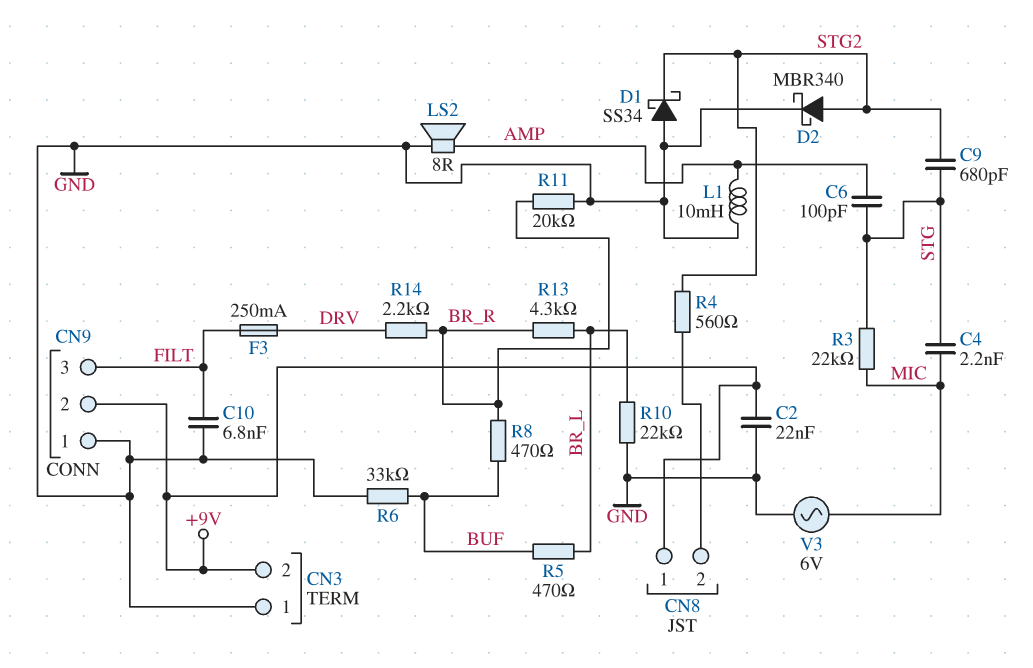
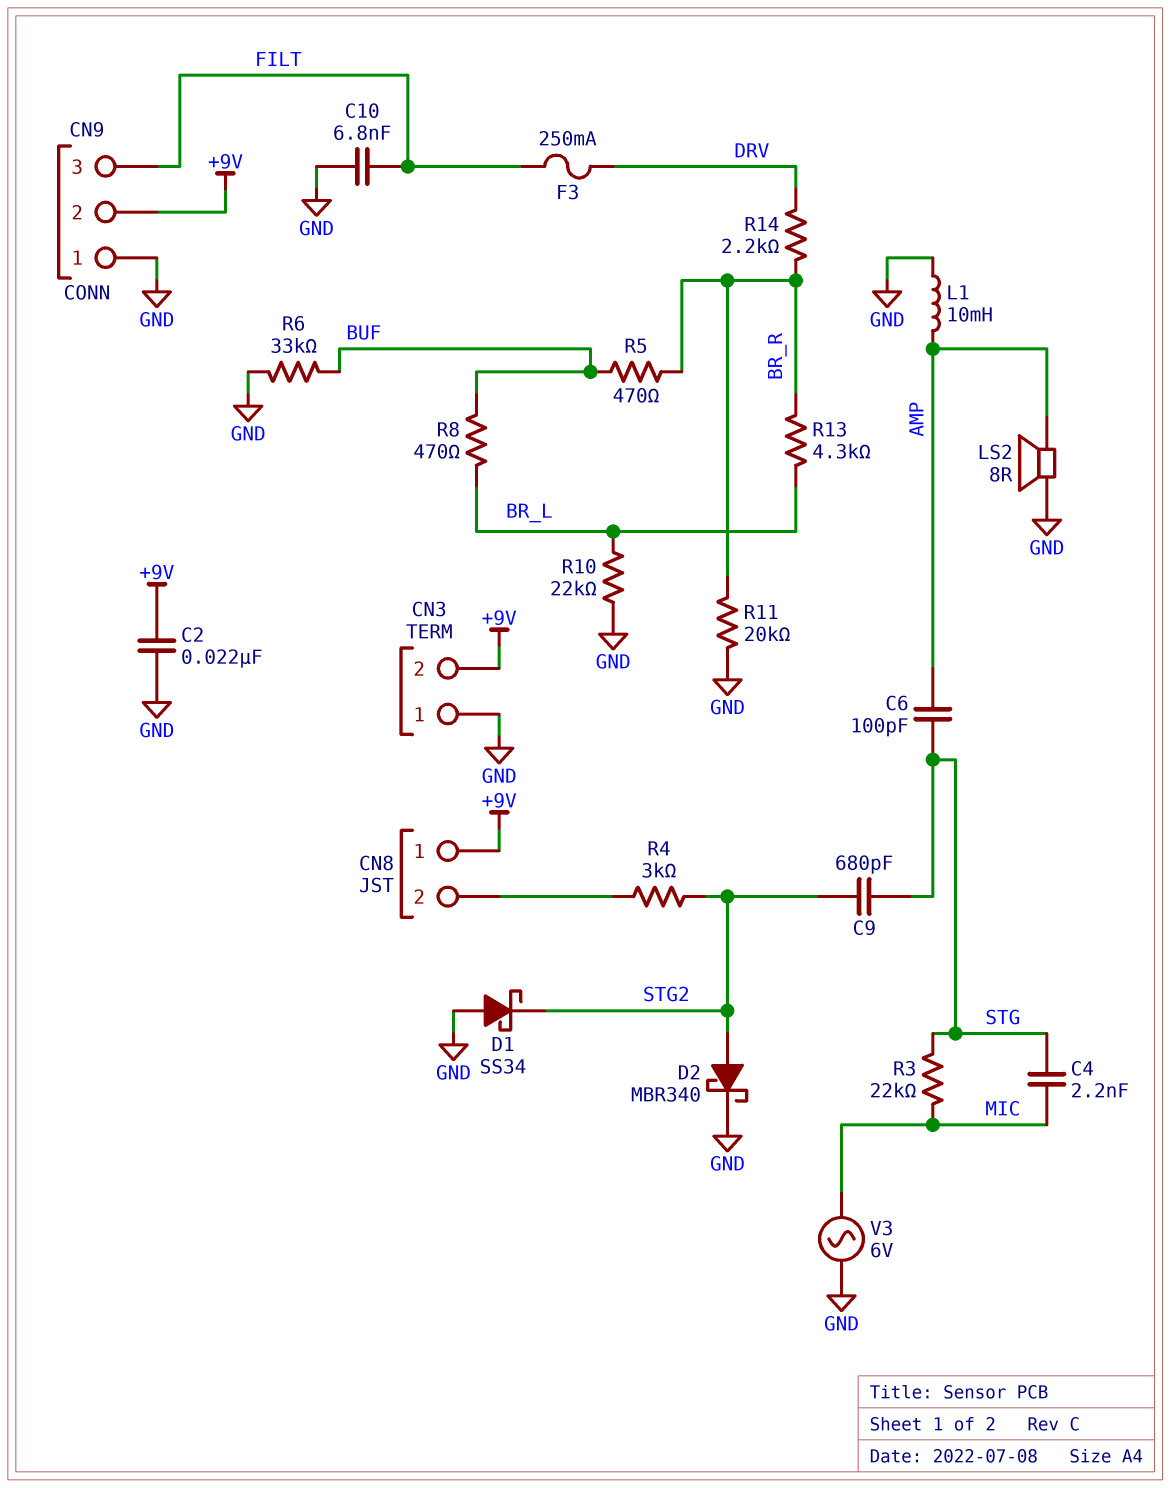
R4: 560 (CN8/2, STG2) -> 3k (CN8/2, STG2)
R5: 470 (BR_L, BUF) -> 470 (BR_R, BUF)
R8: 470 (BR_R, BUF) -> 470 (BR_L, BUF)

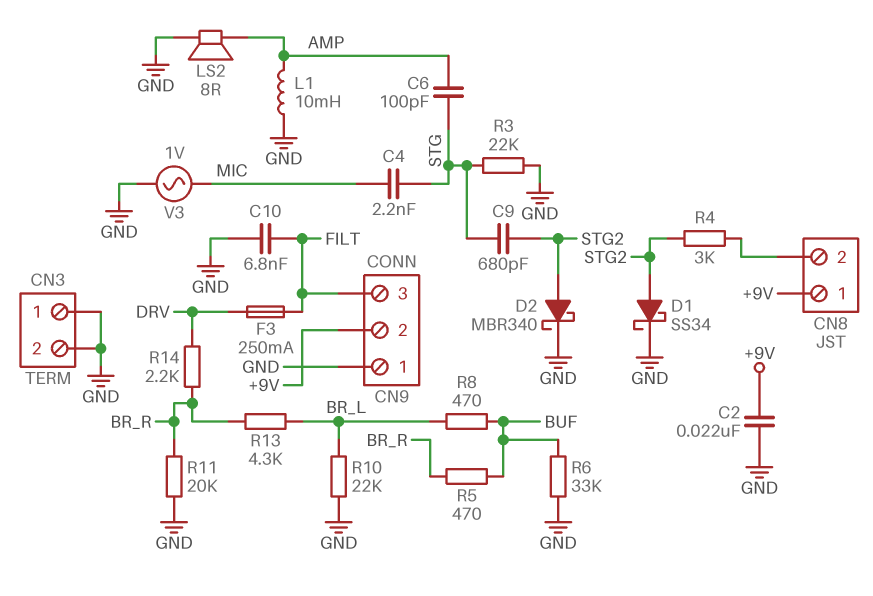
CN3 pin 2: +9V -> GND
D1: schottky SS34 (A GND, K STG2) -> schottky SS34 (A STG2, K GND)
R3: 22k (MIC, STG) -> 22k (GND, STG)
V3: AC 6V (GND, MIC) -> AC 1V (GND, MIC)

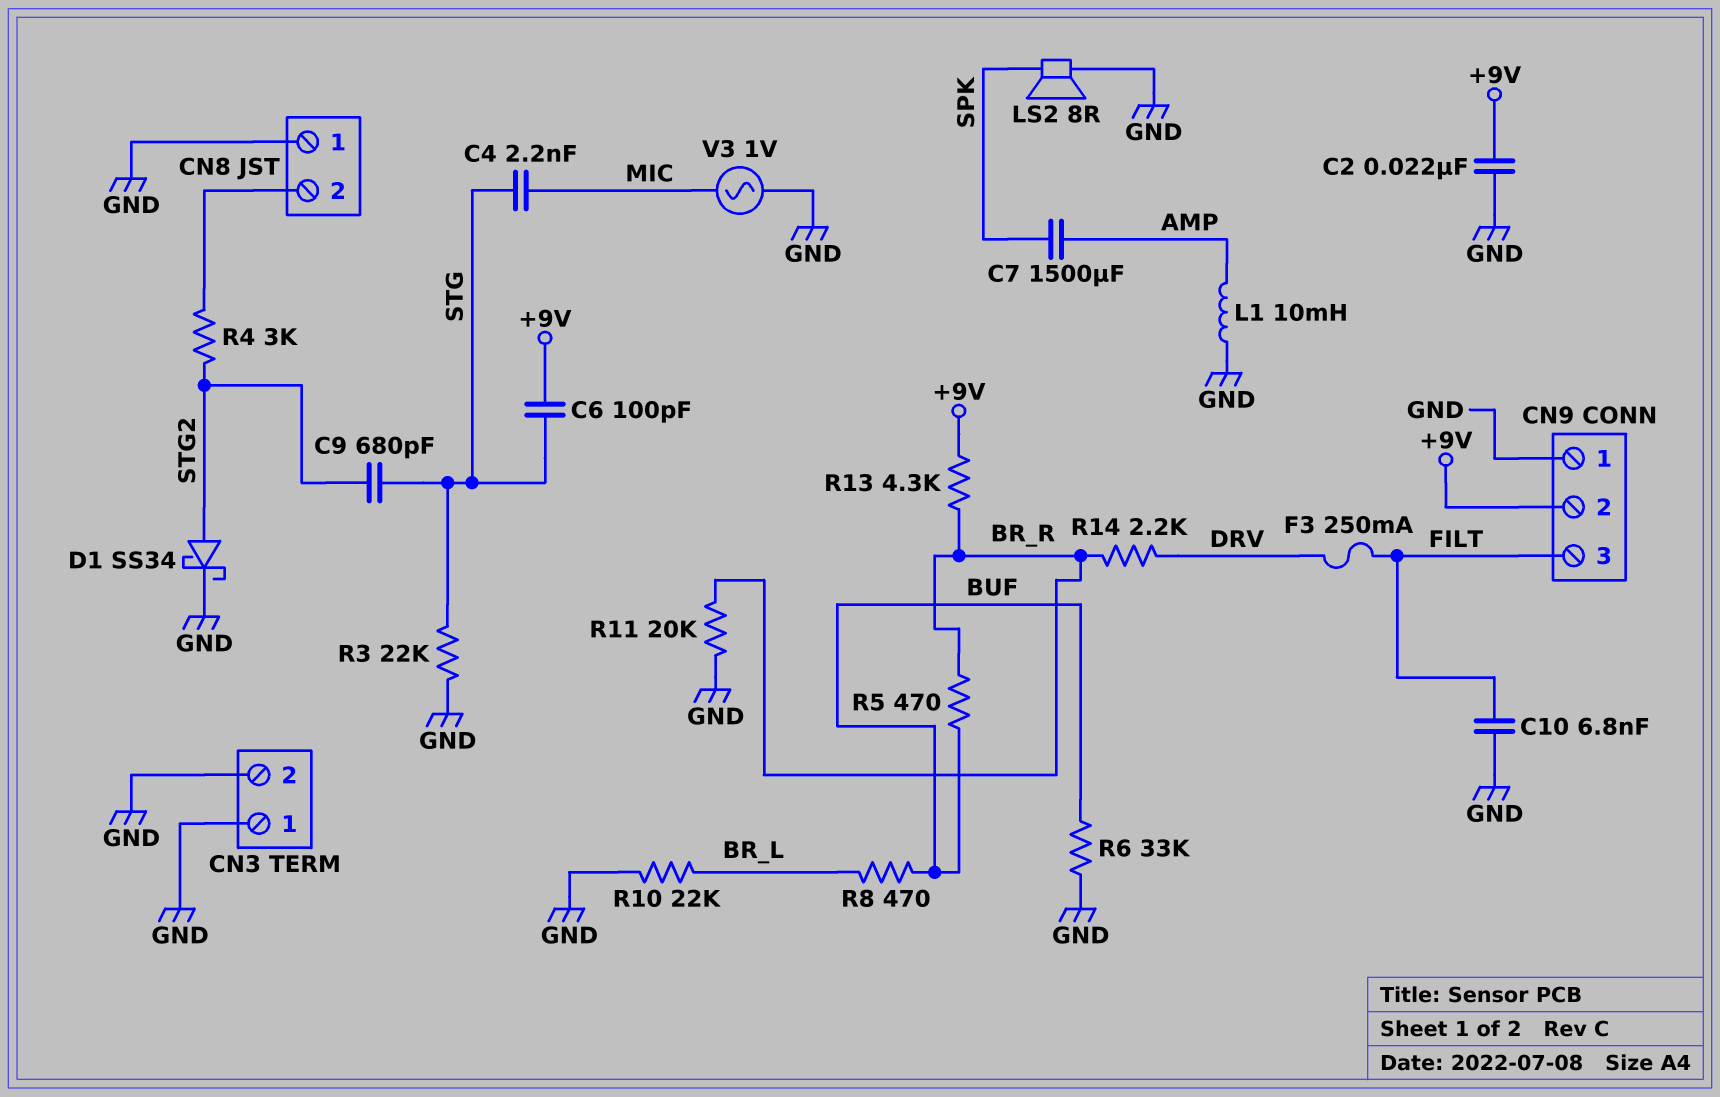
C6: 100pF (AMP, STG) -> 100pF (+9V, STG)
C7: none -> 1500uF (AMP, SPK)
CN8 pin 1: +9V -> GND
D2: schottky MBR340 (A STG2, K GND) -> none
LS2: speaker 8R (AMP, GND) -> speaker 8R (GND, SPK)
R13: 4.3k (BR_L, BR_R) -> 4.3k (+9V, BR_R)

